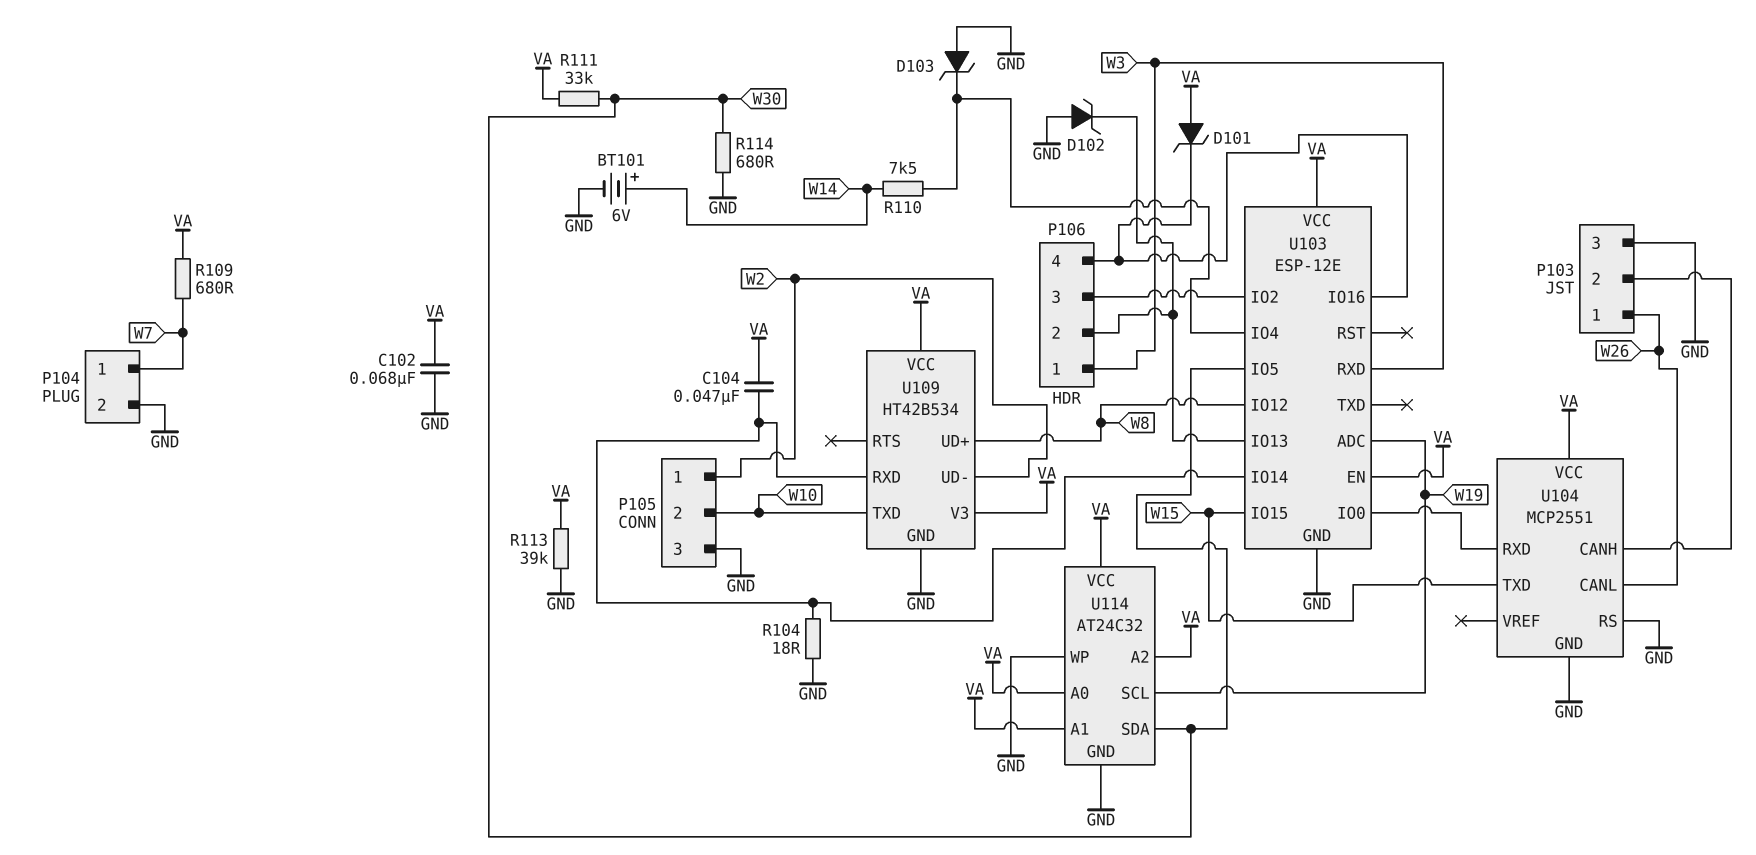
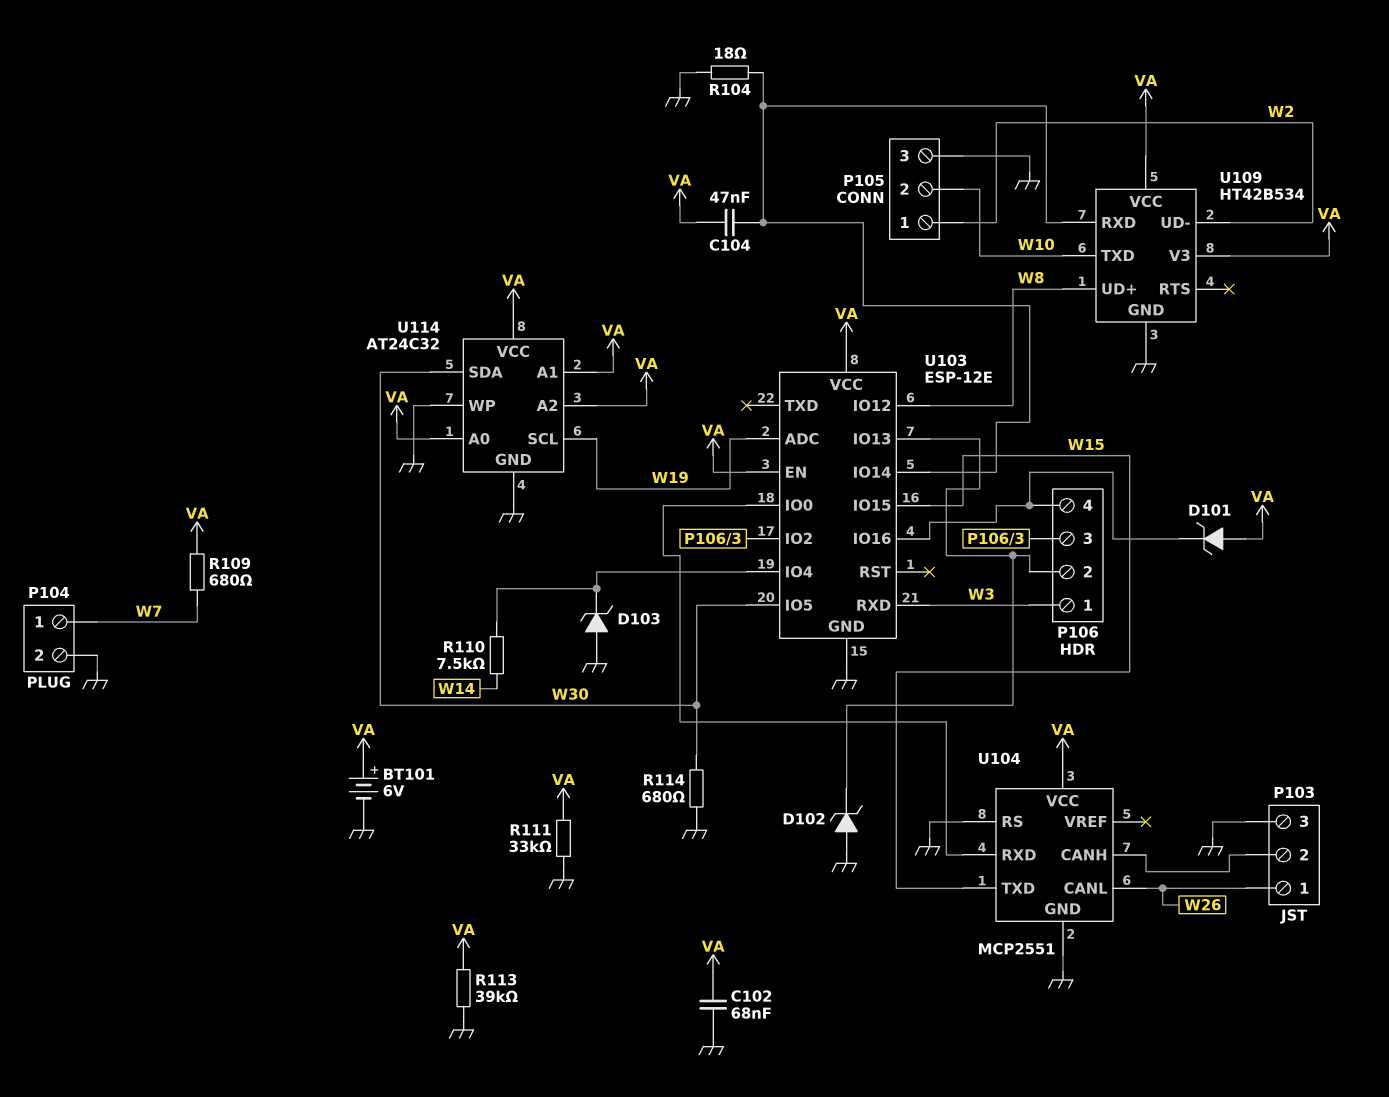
BT101: 6V (plus W14, minus GND) -> 6V (plus VA, minus GND)
R111: 33k (VA, W30) -> 33k (GND, VA)

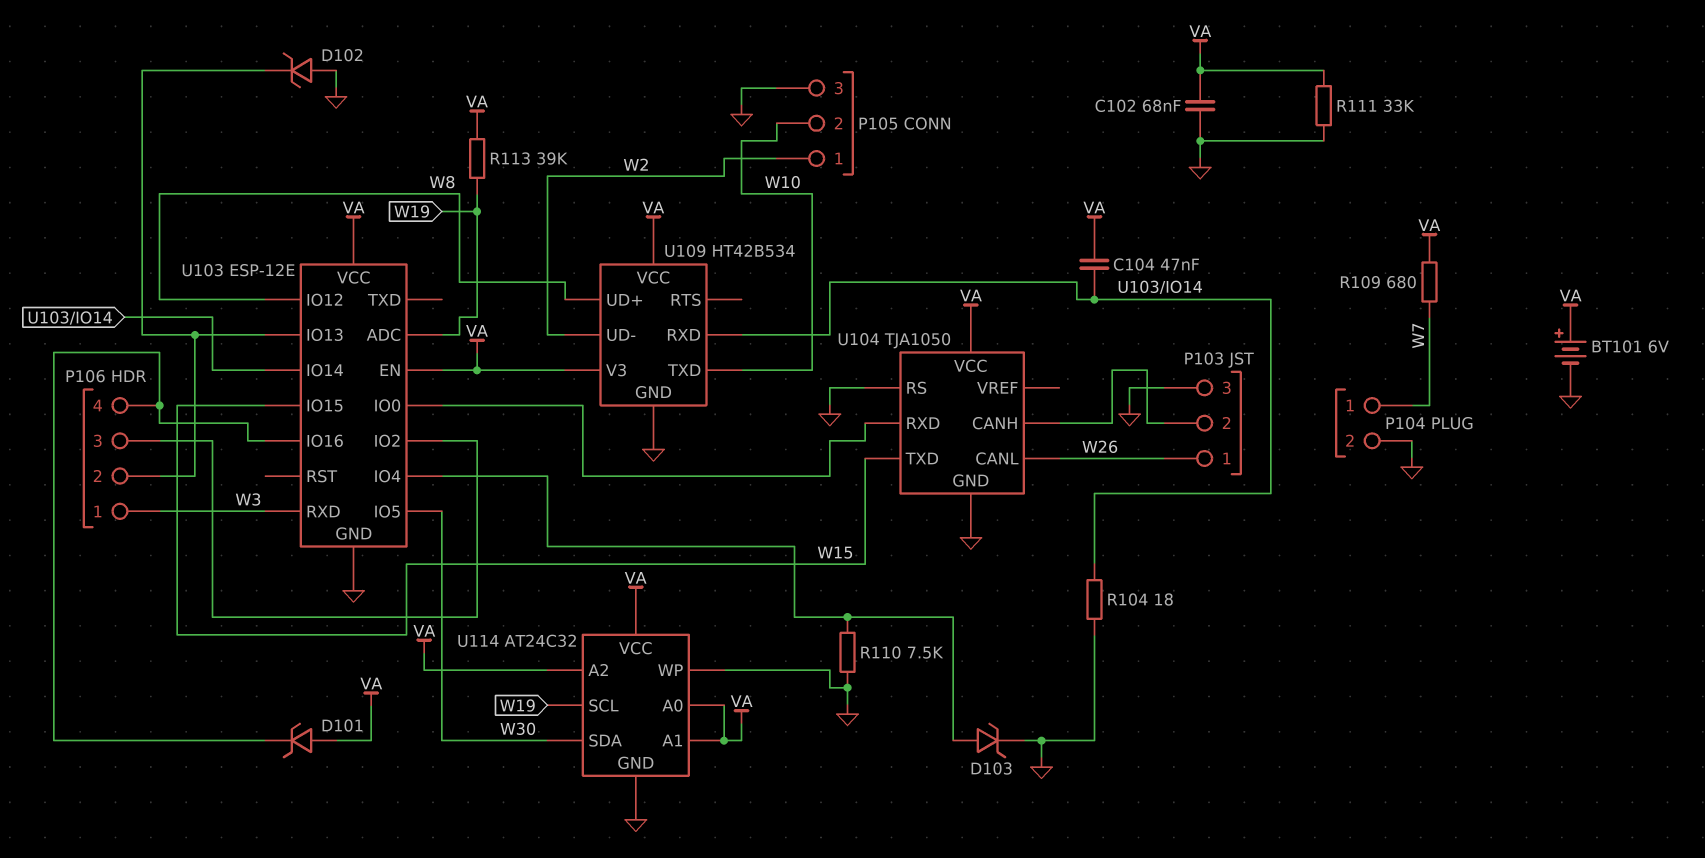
D103: zener (A GND, K U103/IO4) -> zener (A U103/IO4, K GND)
R110: 7.5k (U103/IO4, W14) -> 7.5k (GND, U103/IO4)
R113: 39k (GND, VA) -> 39k (VA, W19)
R114: 680 (GND, W30) -> none
U104: MCP2551 -> TJA1050

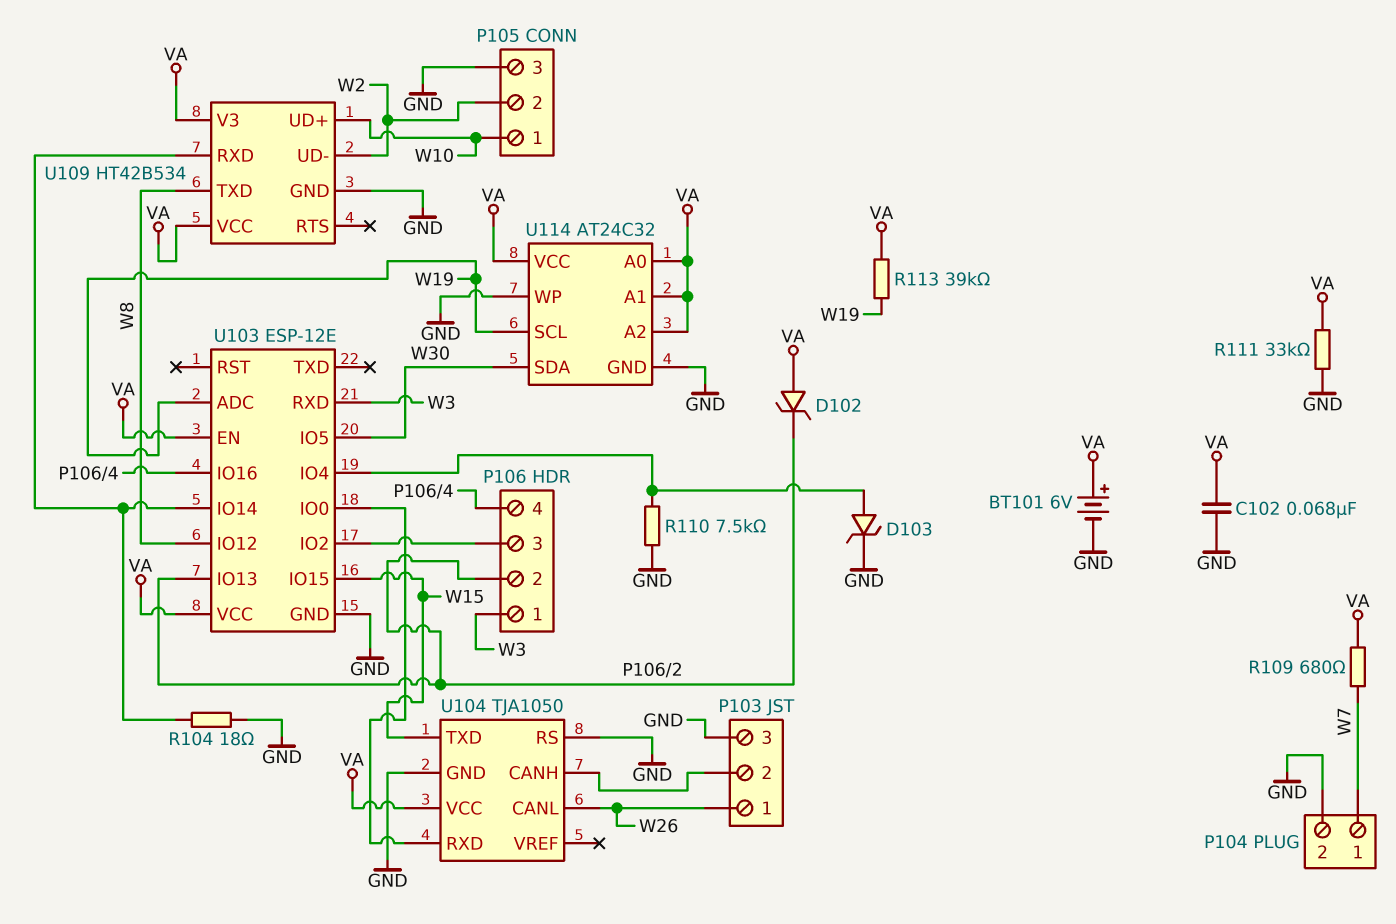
C104: 47nF (U103/IO14, VA) -> none
D101: zener (A VA, K P106/4) -> none
D102: zener (A GND, K P106/2) -> zener (A VA, K P106/2)
P105 pin 1: W2 -> W10
P105 pin 2: W10 -> W2
U109 pin TXD: W10 -> W8
U109 pin UD+: W8 -> W10

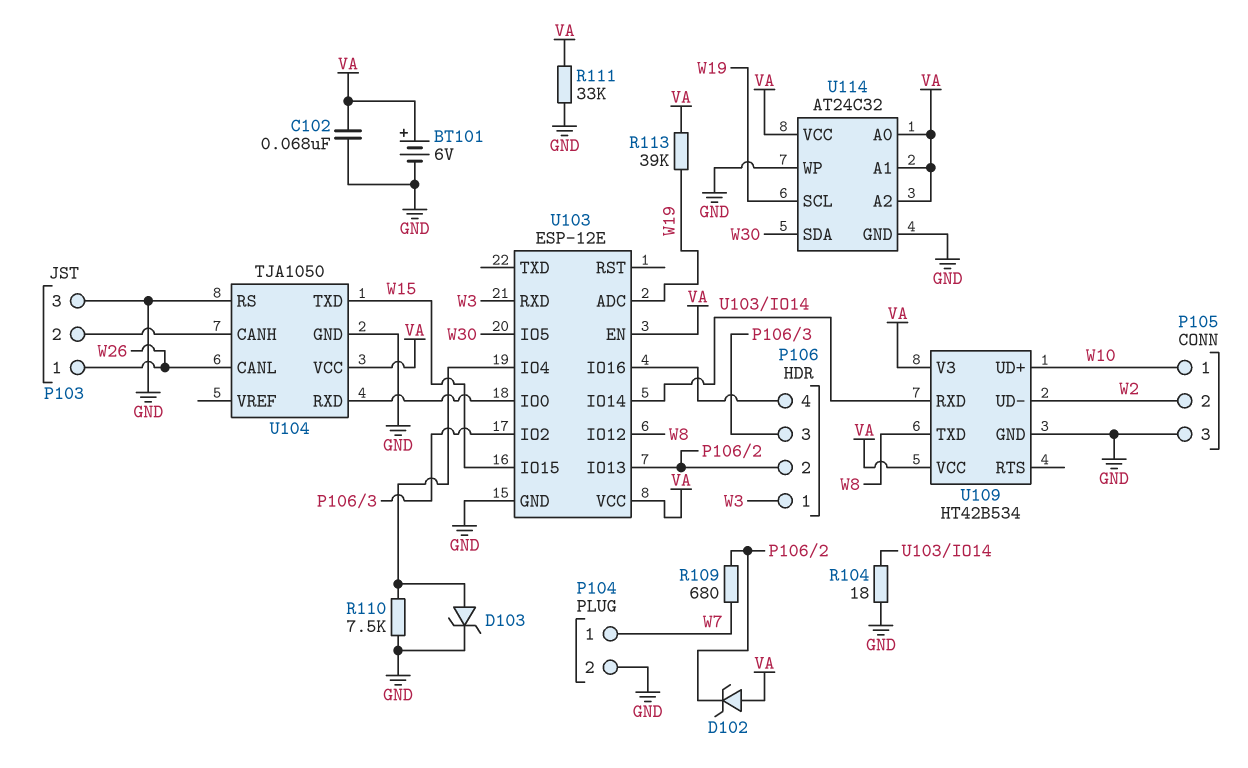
R109: 680 (VA, W7) -> 680 (P106/2, W7)

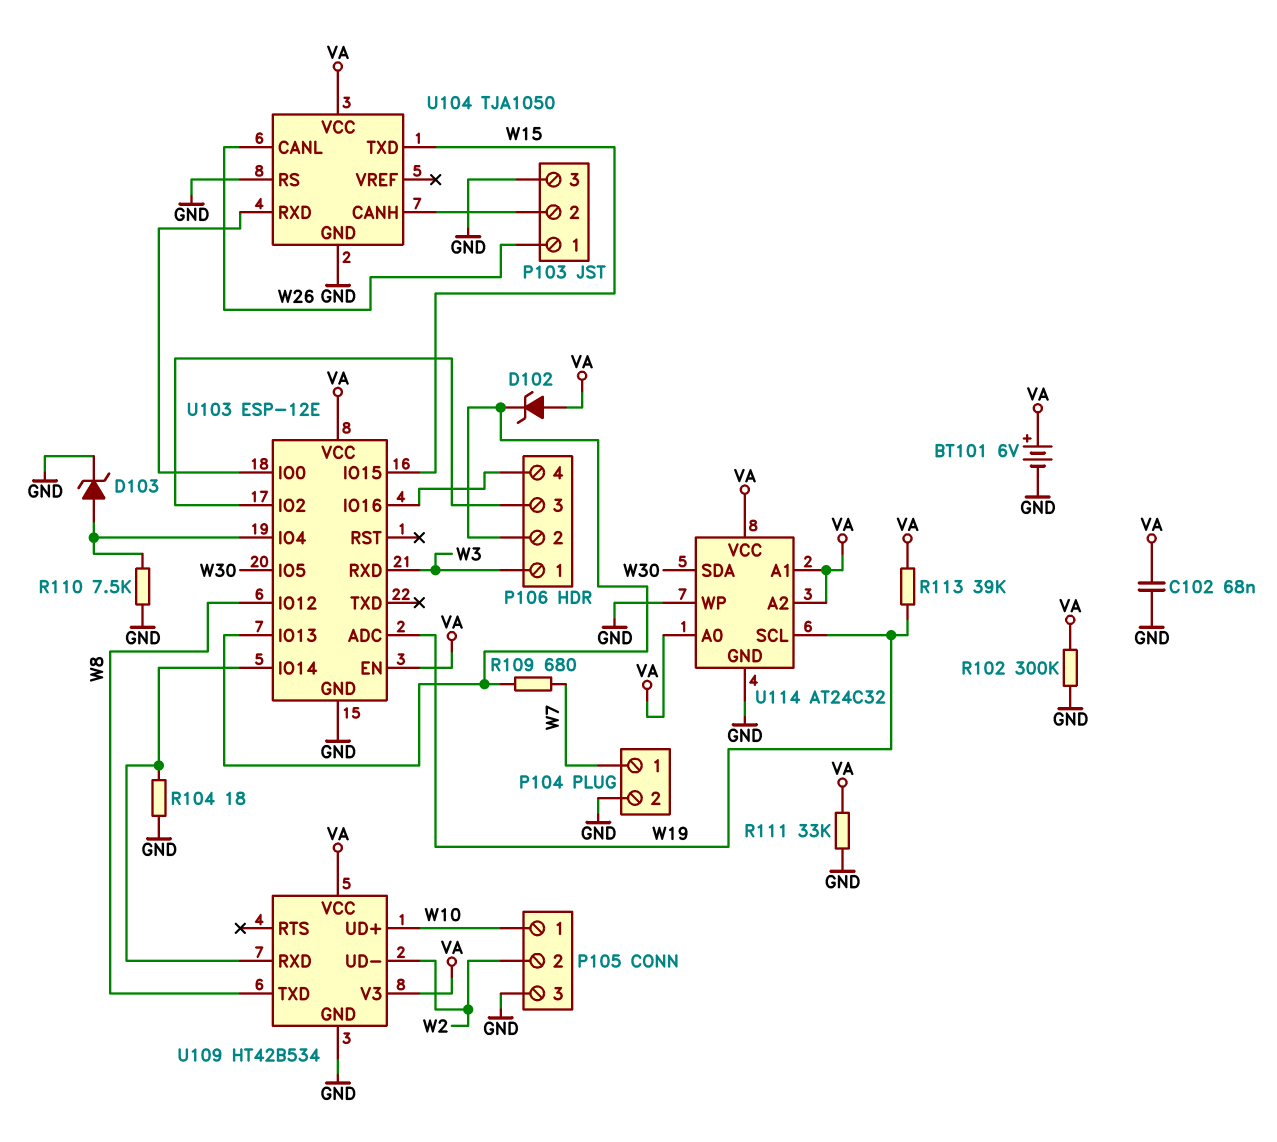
R102: none -> 300k (GND, VA)

